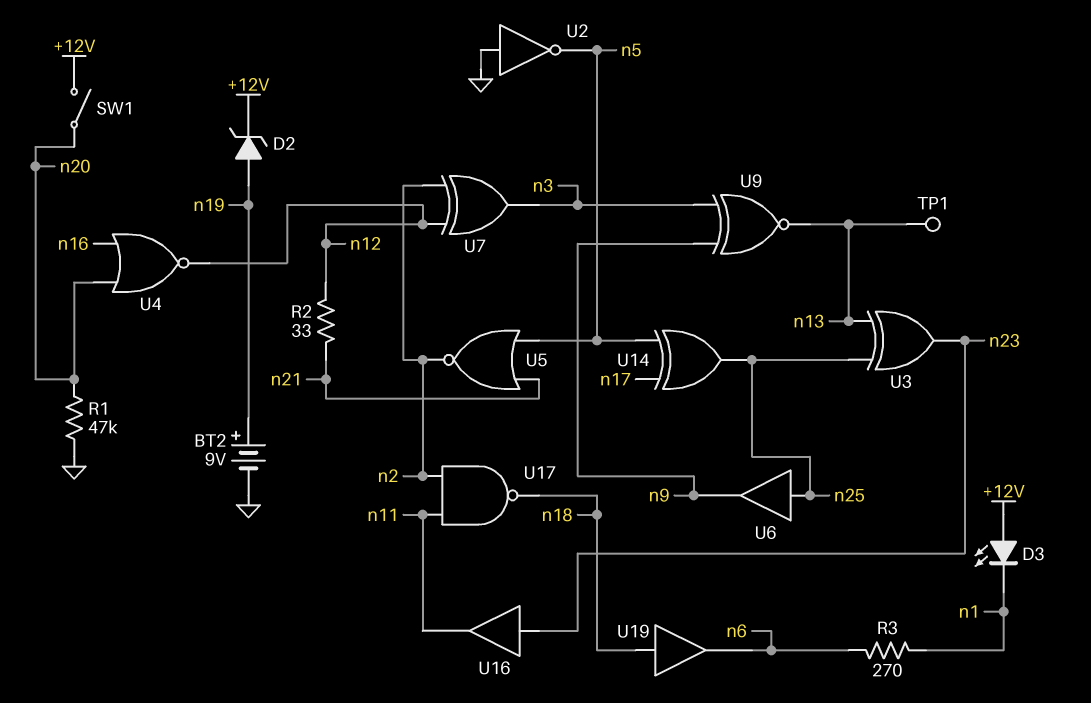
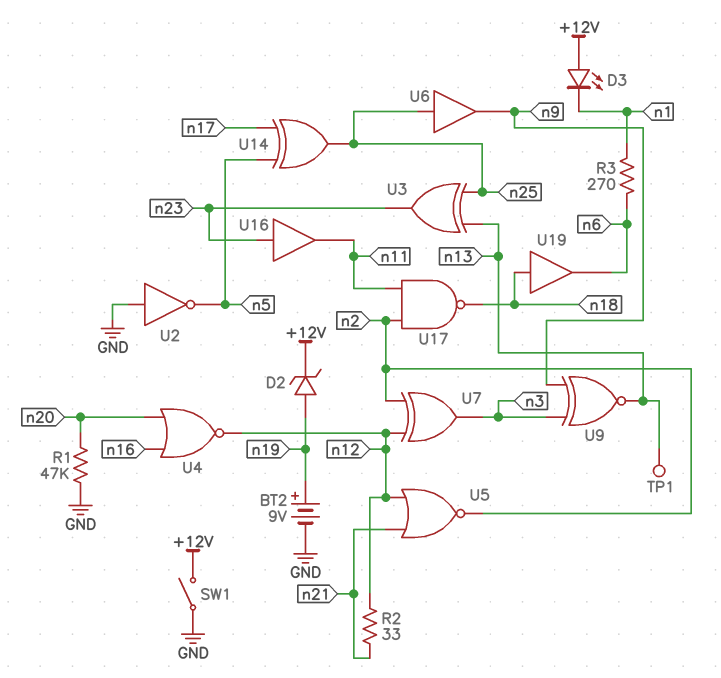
SW1: switch (+12V, n20) -> switch (+12V, GND)
U5: NOR (in n5, in n21, out n2) -> NOR (in n12, in n21, out n2)

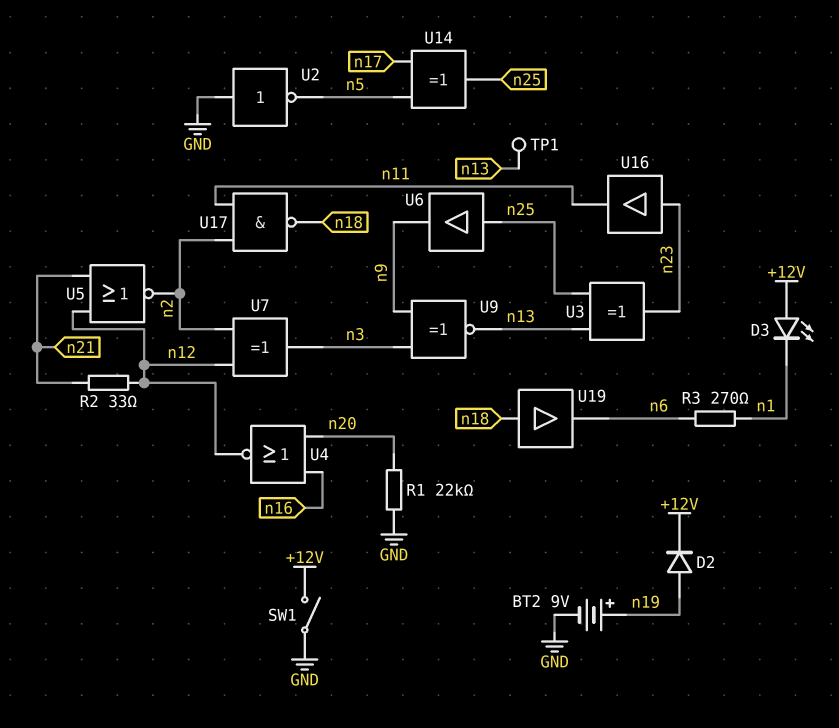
D2: zener (A n19, K +12V) -> diode (A n19, K +12V)
R1: 47k (GND, n20) -> 22k (GND, n20)

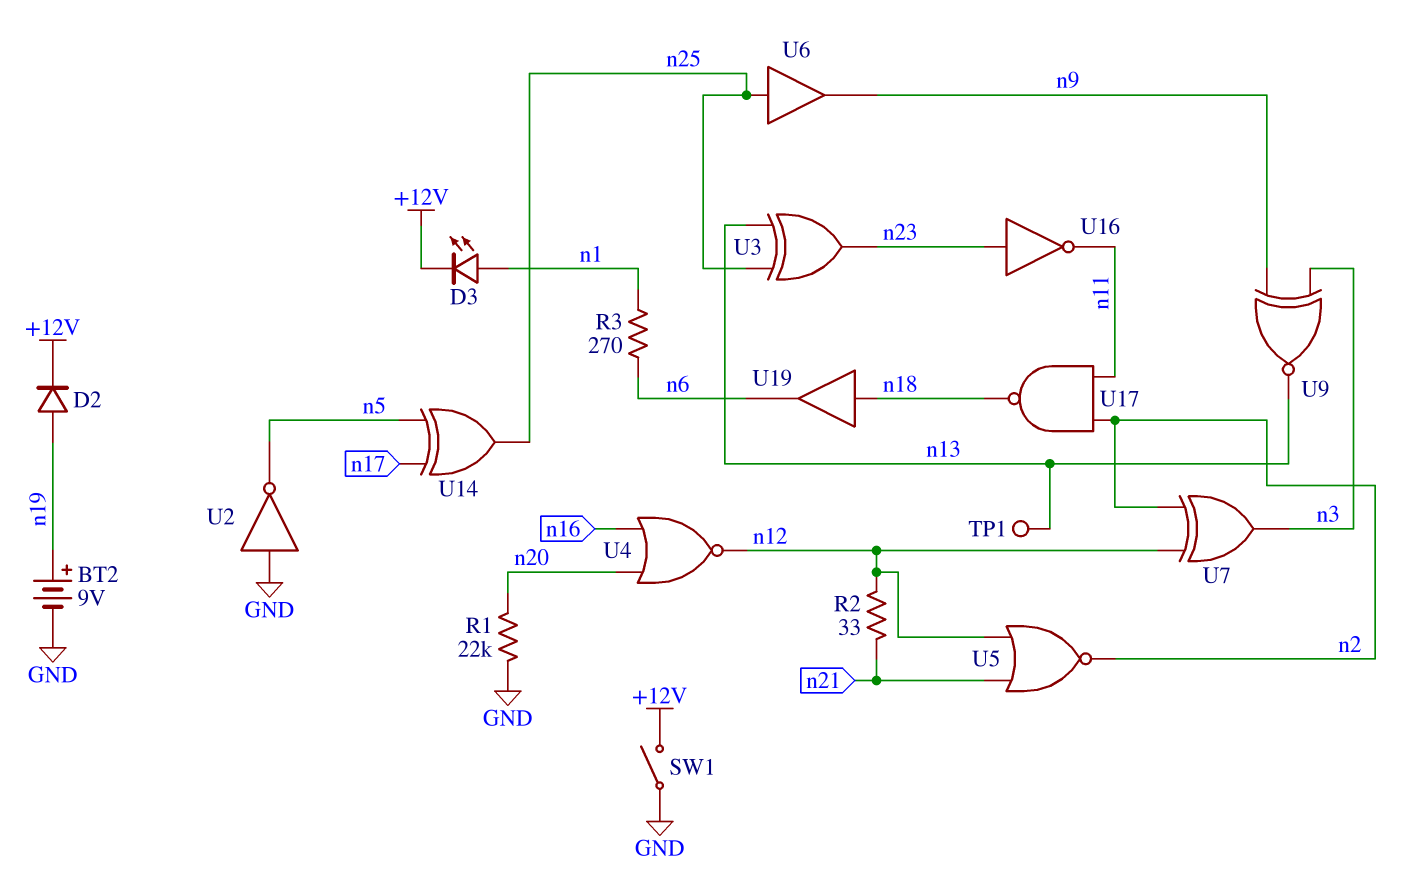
D3: LED (A +12V, K n1) -> LED (A n1, K +12V)
U16: buffer (in n23, out n11) -> NOT (in n23, out n11)

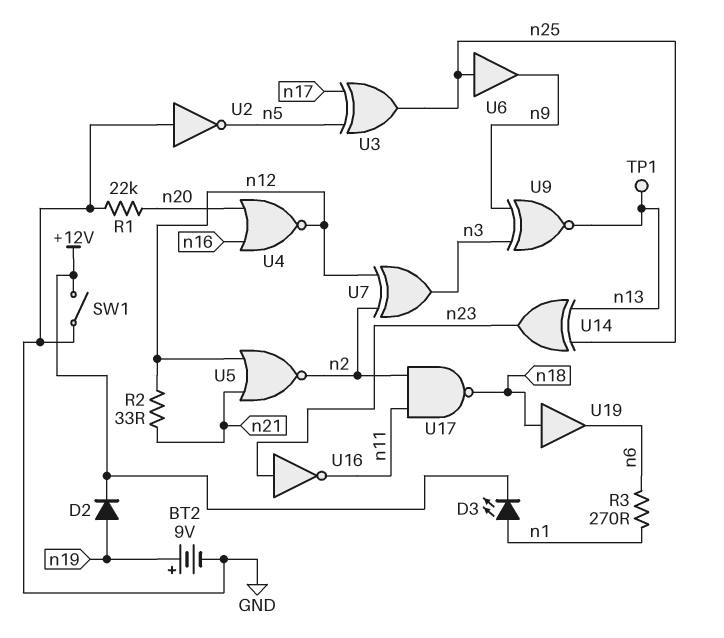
U3: XOR (in n13, in n25, out n23) -> XOR (in n5, in n17, out n25)
U14: XOR (in n5, in n17, out n25) -> XOR (in n13, in n25, out n23)

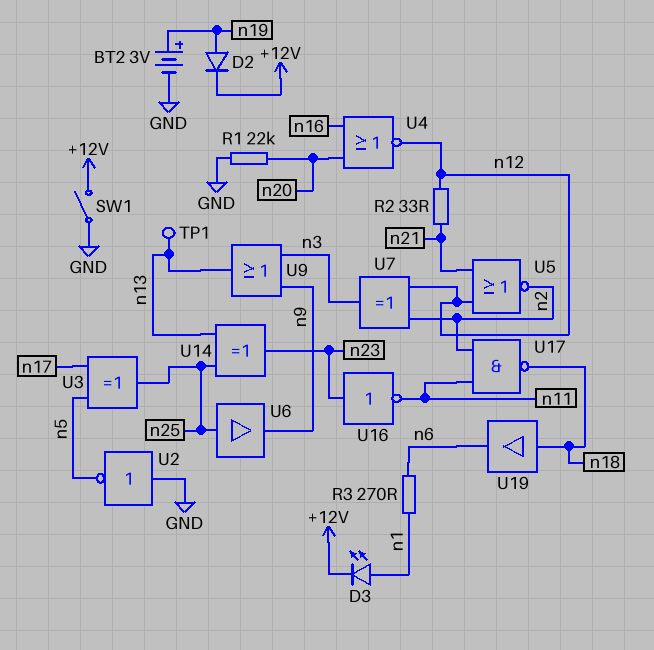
BT2: 9V (plus n19, minus GND) -> 3V (plus n19, minus GND)
U9: XNOR (in n3, in n9, out n13) -> OR (in n3, in n9, out n13)

